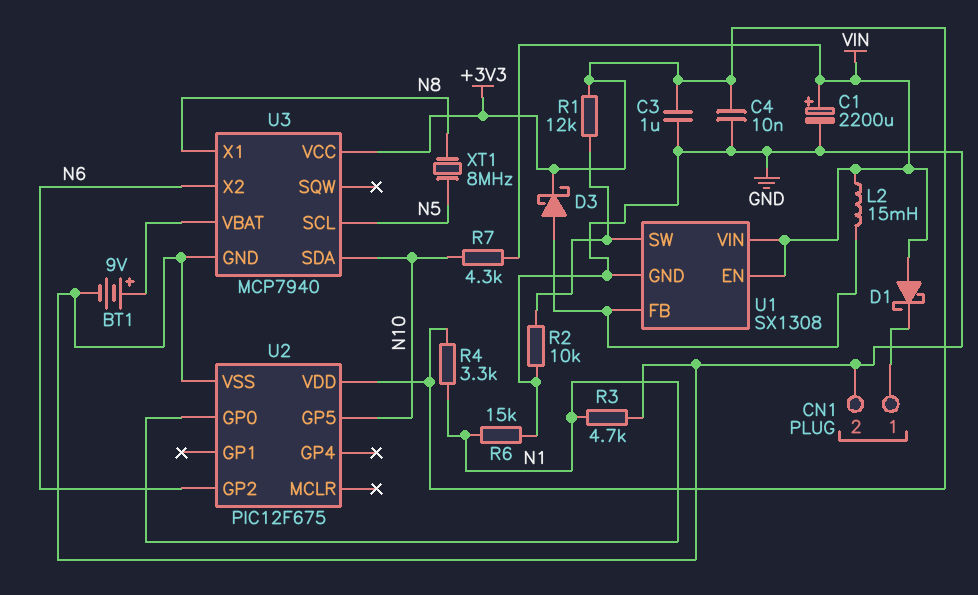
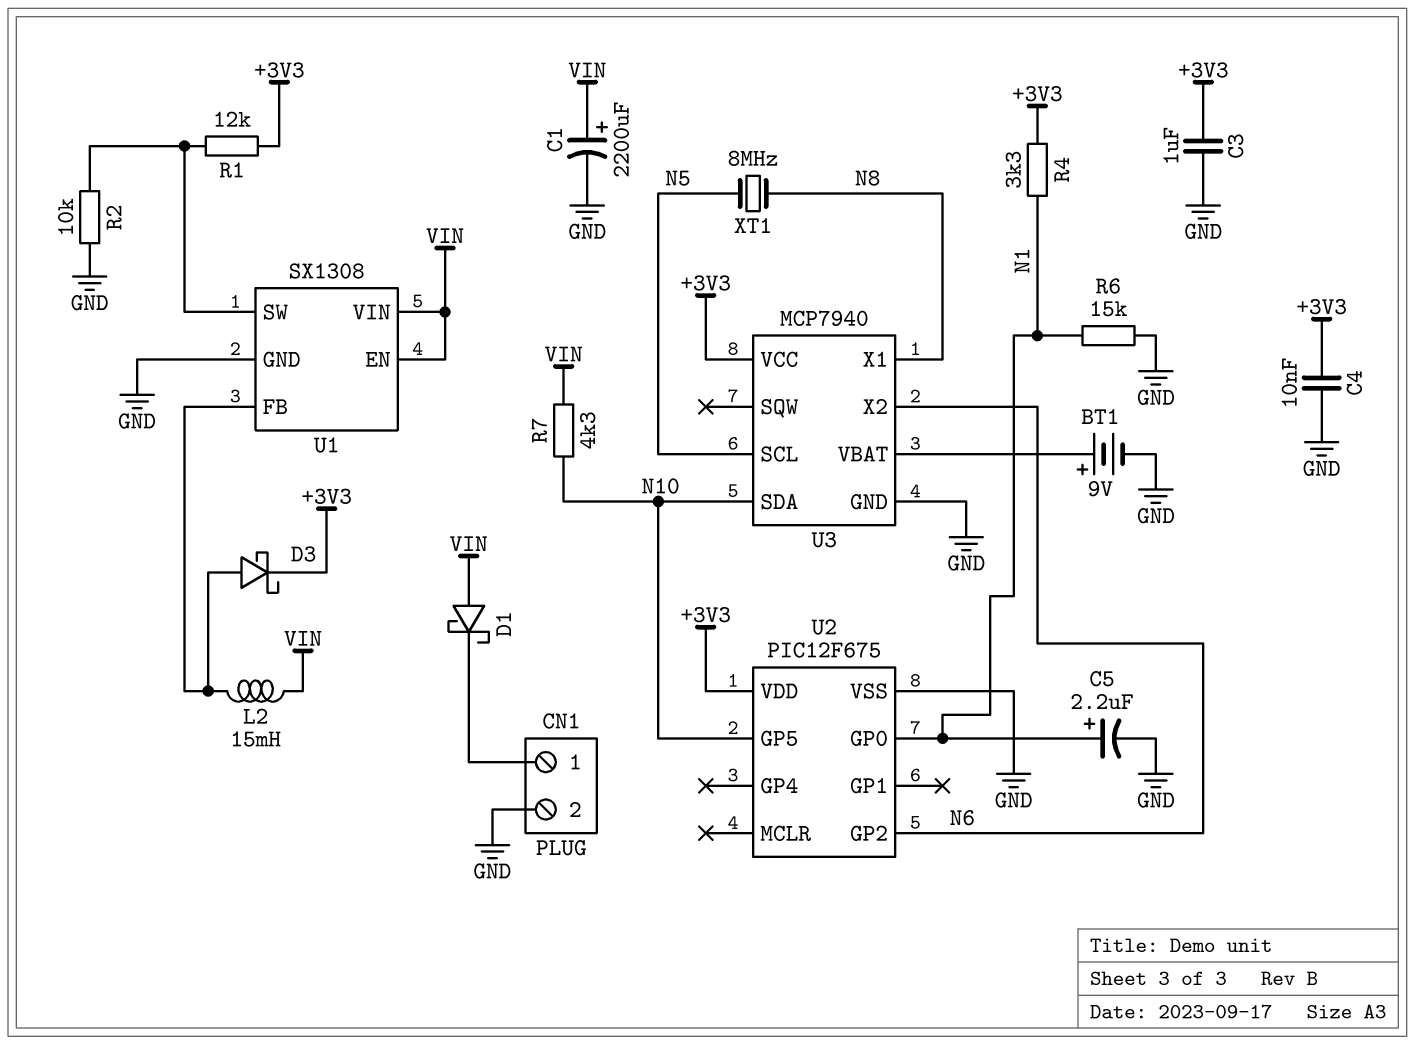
C5: none -> 2.2uF (plus N1, minus GND)
R3: 4.7k (GND, N1) -> none

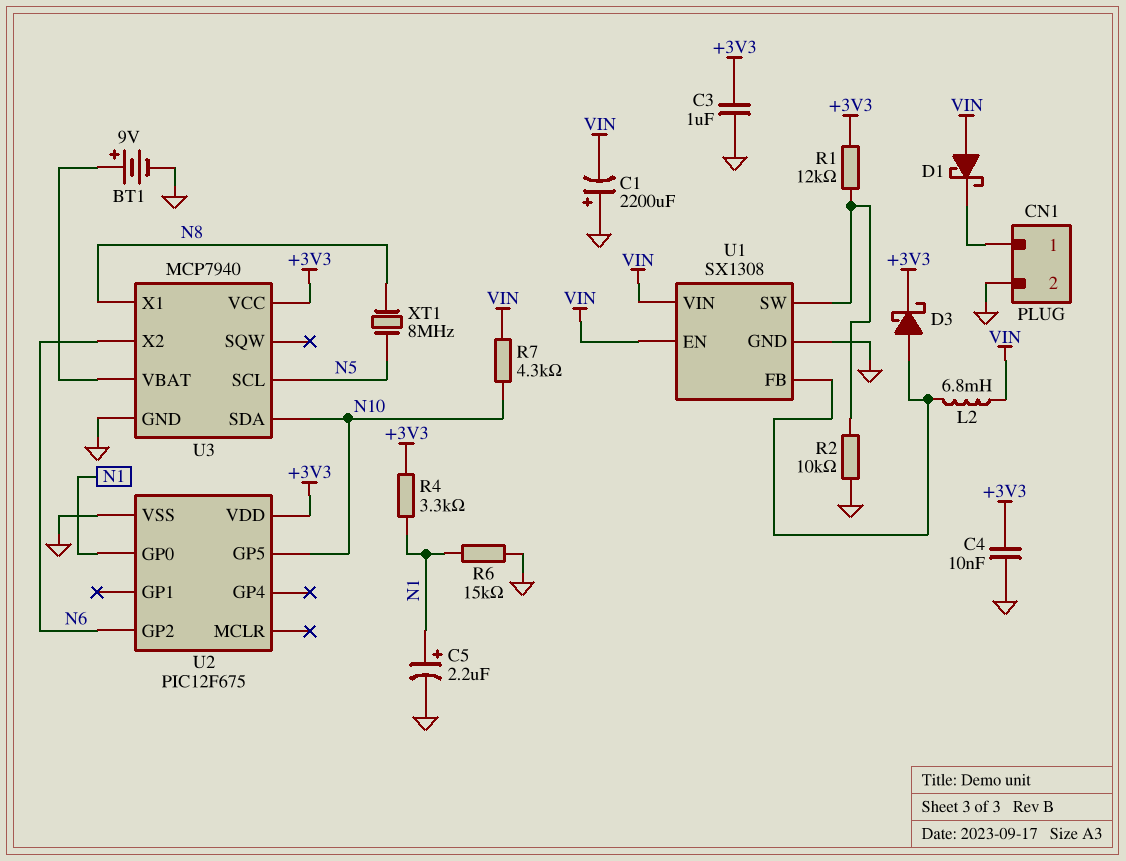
C1: 2200uF (plus VIN, minus GND) -> 2200uF (plus GND, minus VIN)
L2: 15mH (U1/FB, VIN) -> 6.8mH (U1/FB, VIN)

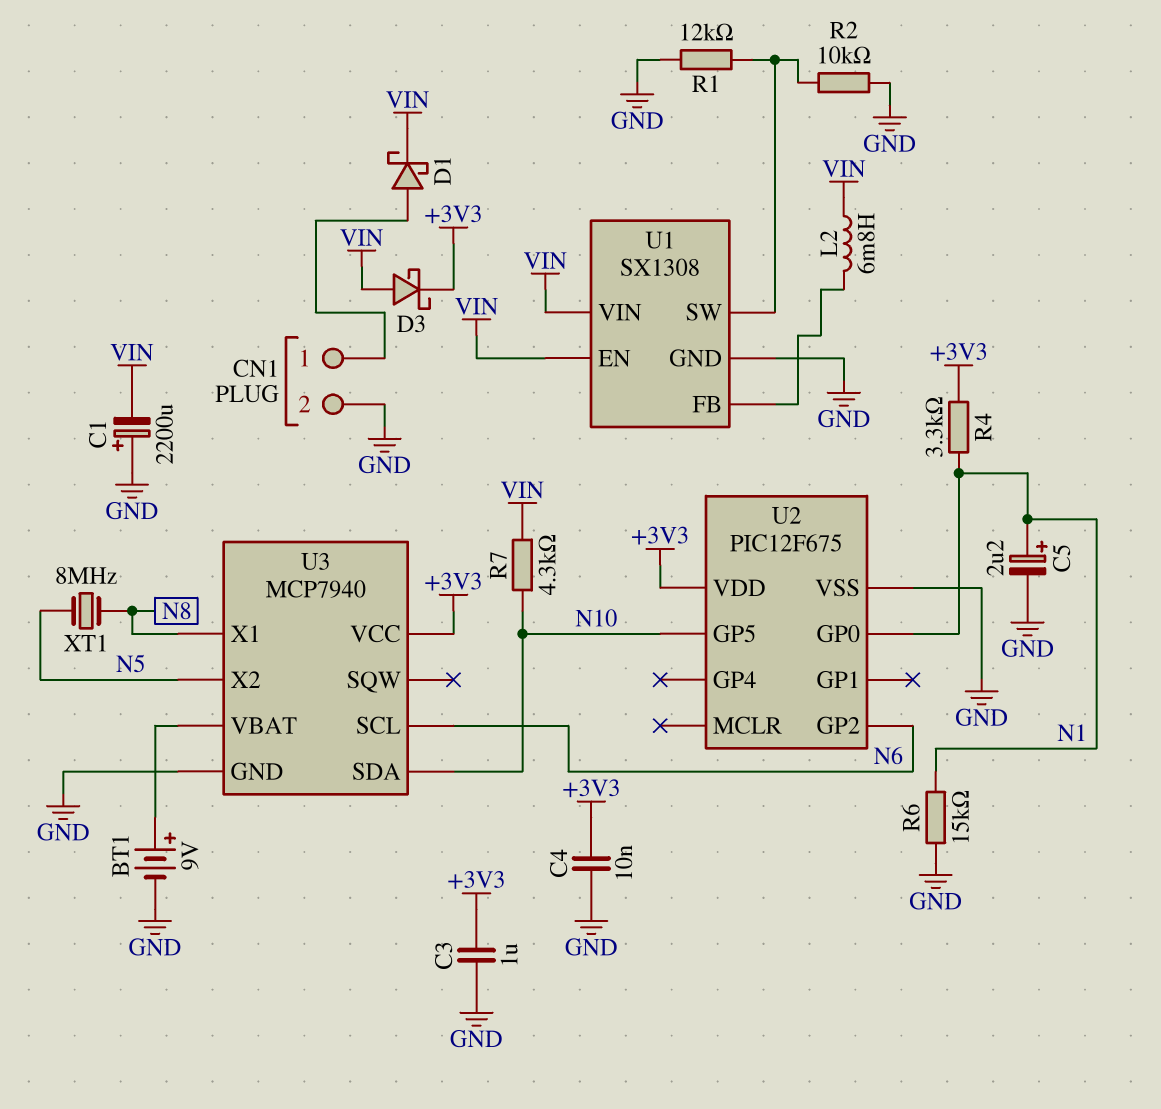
D1: schottky (A VIN, K CN1/1) -> schottky (A CN1/1, K VIN)
D3: schottky (A U1/FB, K +3V3) -> schottky (A VIN, K +3V3)
R1: 12k (+3V3, U1/SW) -> 12k (GND, U1/SW)
U3 pin SCL: N5 -> N6
U3 pin X2: N6 -> N5

